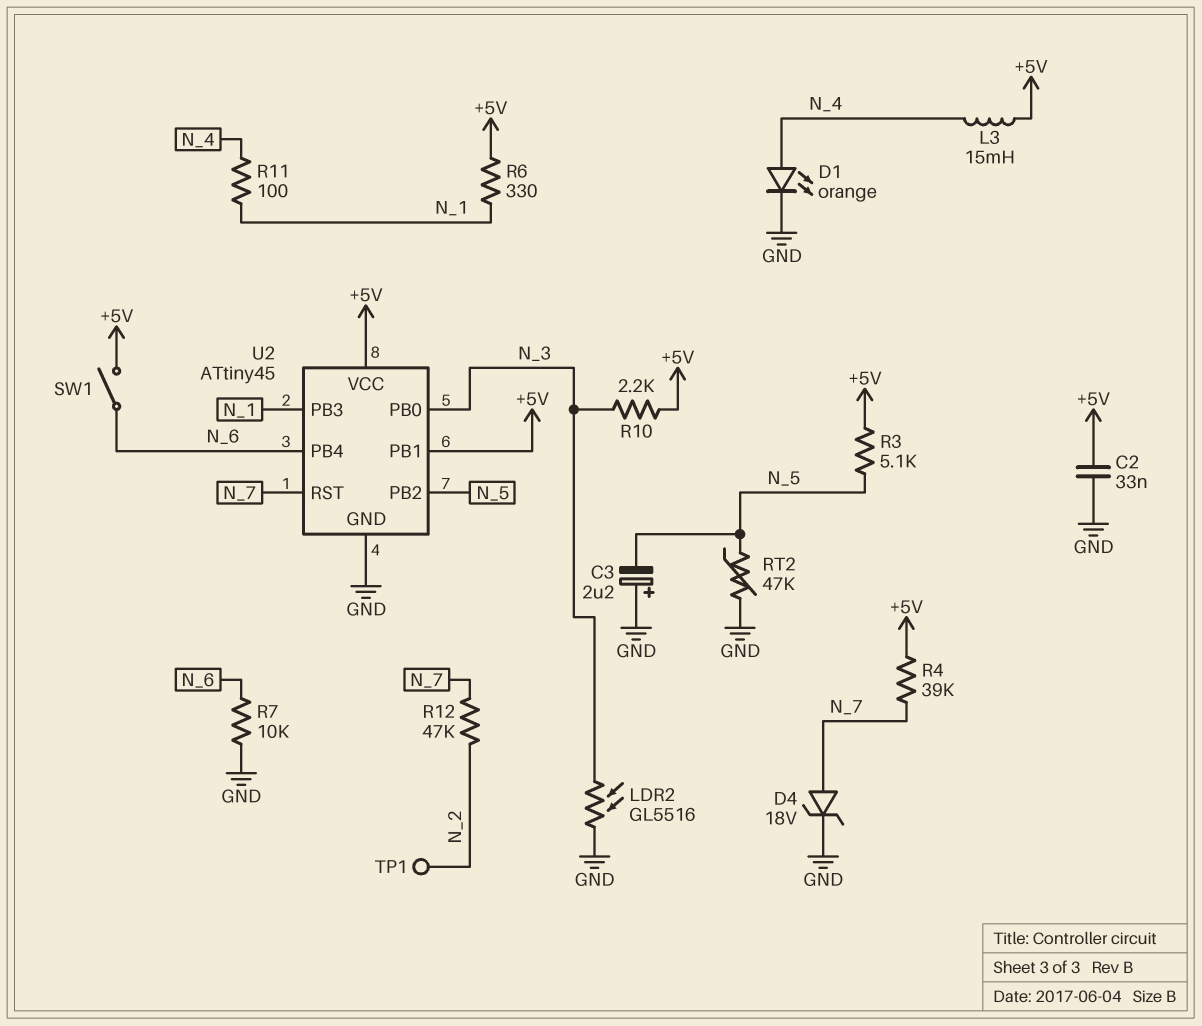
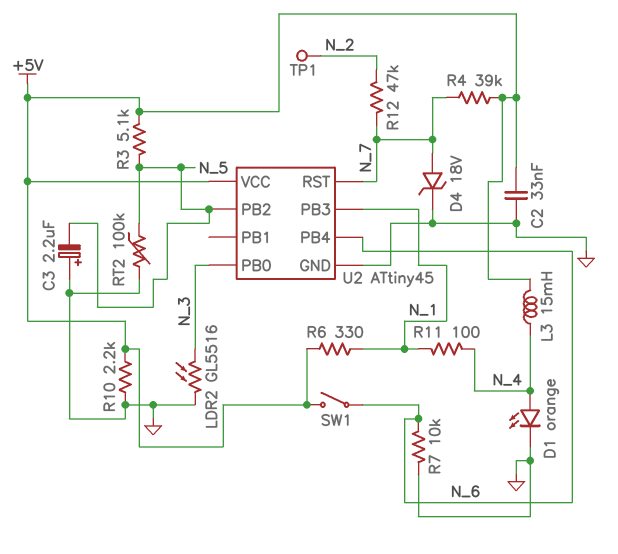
R10: 2.2k (+5V, N_3) -> 2.2k (+5V, GND)
RT2: 47k (GND, N_5) -> 100k (GND, N_5)
U2 pin PB1: +5V -> none

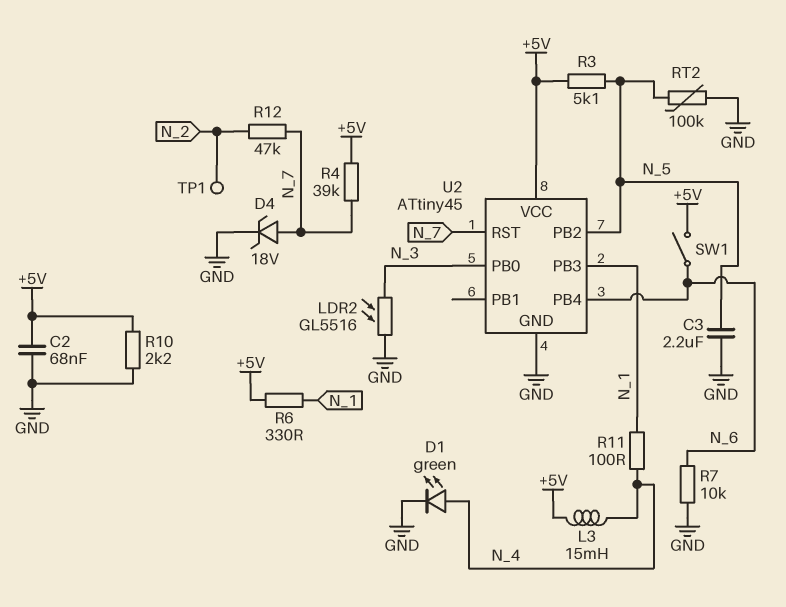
C2: 33nF (+5V, GND) -> 68nF (+5V, GND)
C3: 2.2uF (plus GND, minus N_5) -> 2.2uF (GND, N_5)
D1: LED orange (A N_4, K GND) -> LED green (A N_4, K GND)

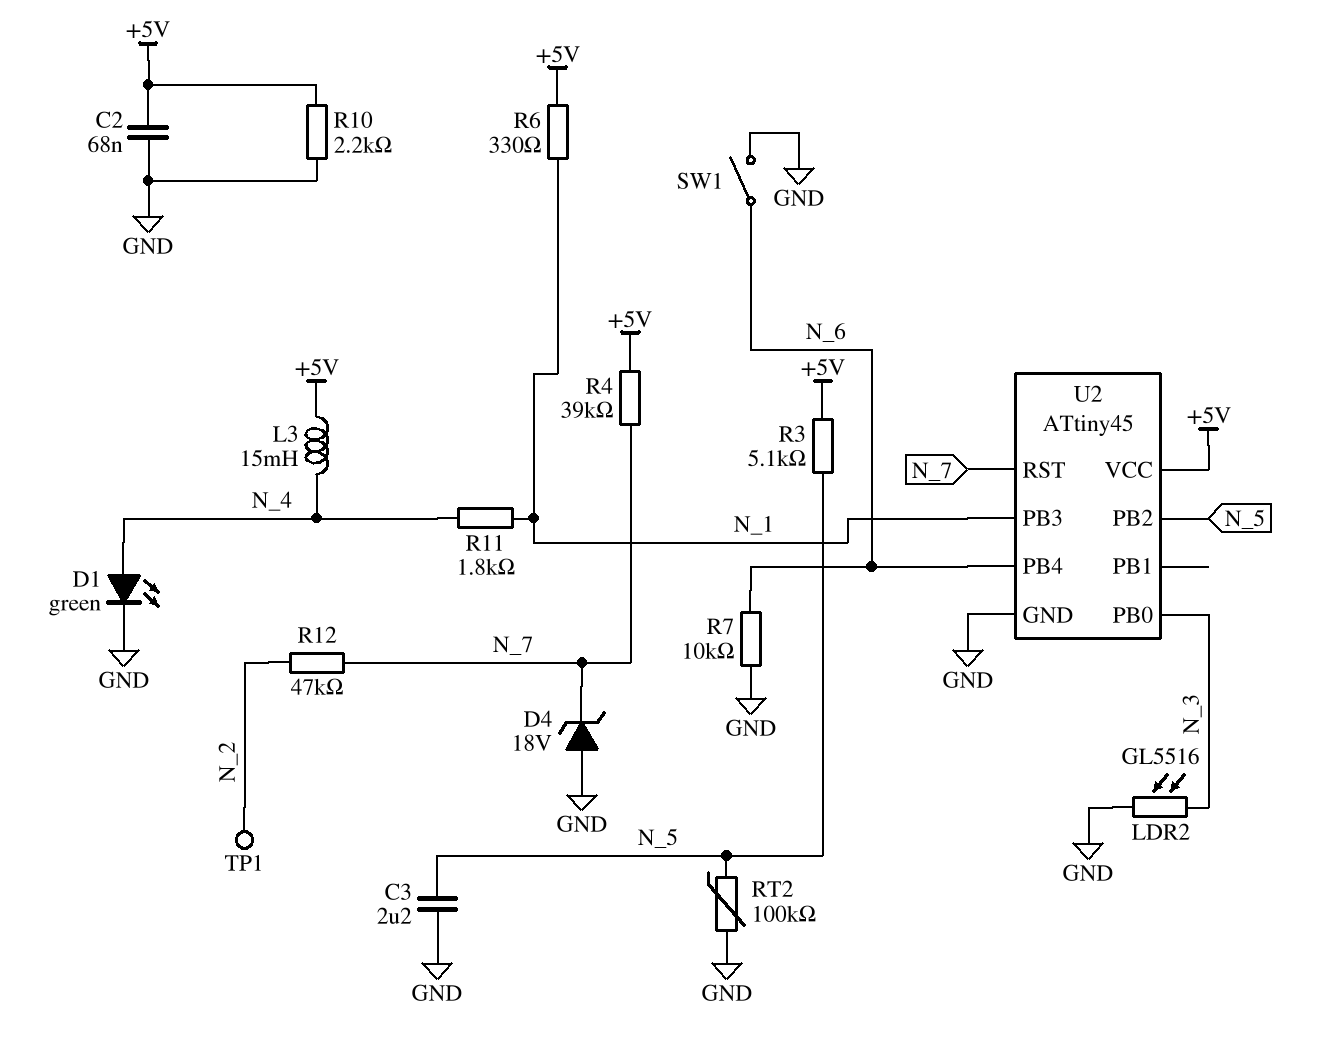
D4: zener 18V (A N_7, K GND) -> zener 18V (A GND, K N_7)
R11: 100 (N_1, N_4) -> 1.8k (N_1, N_4)
SW1: switch (+5V, N_6) -> switch (GND, N_6)

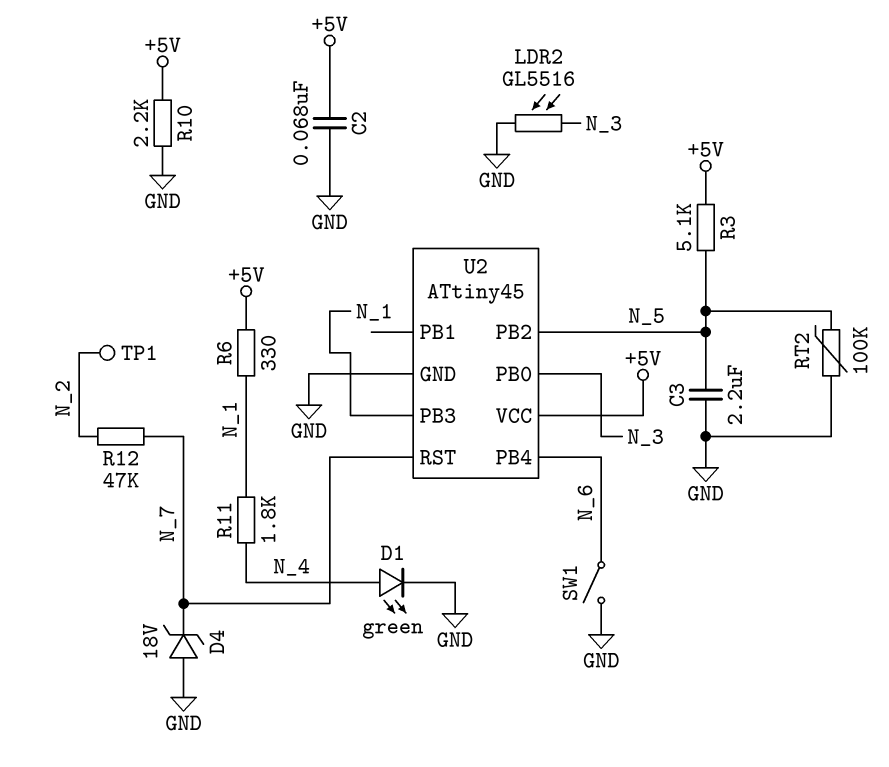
L3: 15mH (+5V, N_4) -> none
R4: 39k (+5V, N_7) -> none
R7: 10k (GND, N_6) -> none

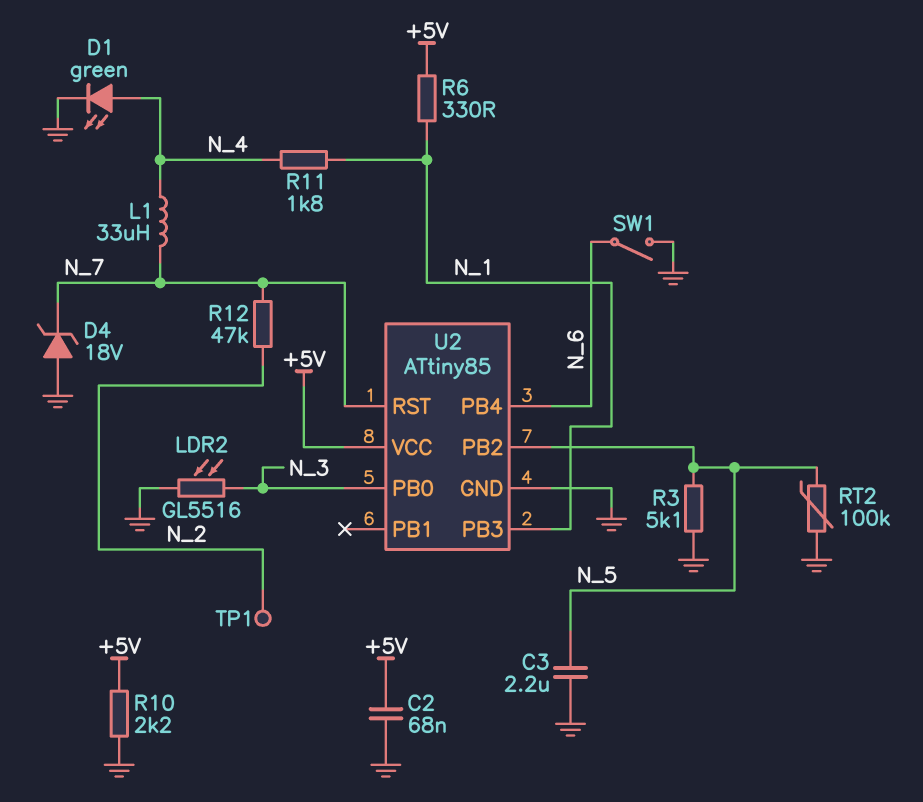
L1: none -> 33uH (N_4, N_7)
R3: 5.1k (+5V, N_5) -> 5.1k (GND, N_5)
U2: ATtiny45 -> ATtiny85

